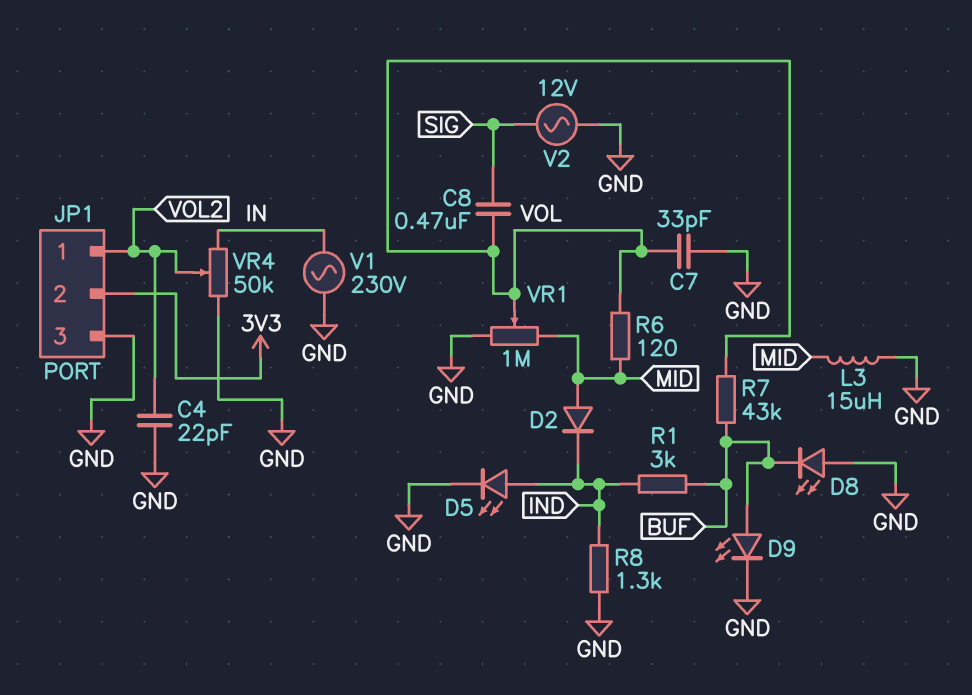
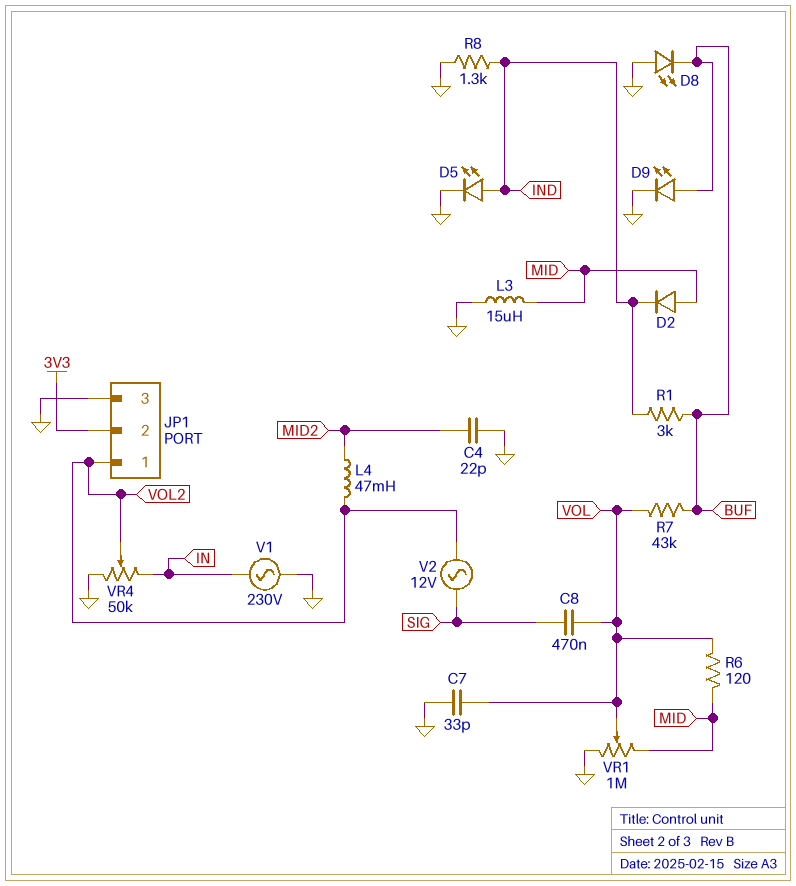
C4: 22pF (GND, VOL2) -> 22pF (GND, MID2)
L4: none -> 47mH (MID2, VOL2)
V2: AC 12V (GND, SIG) -> AC 12V (SIG, VOL2)

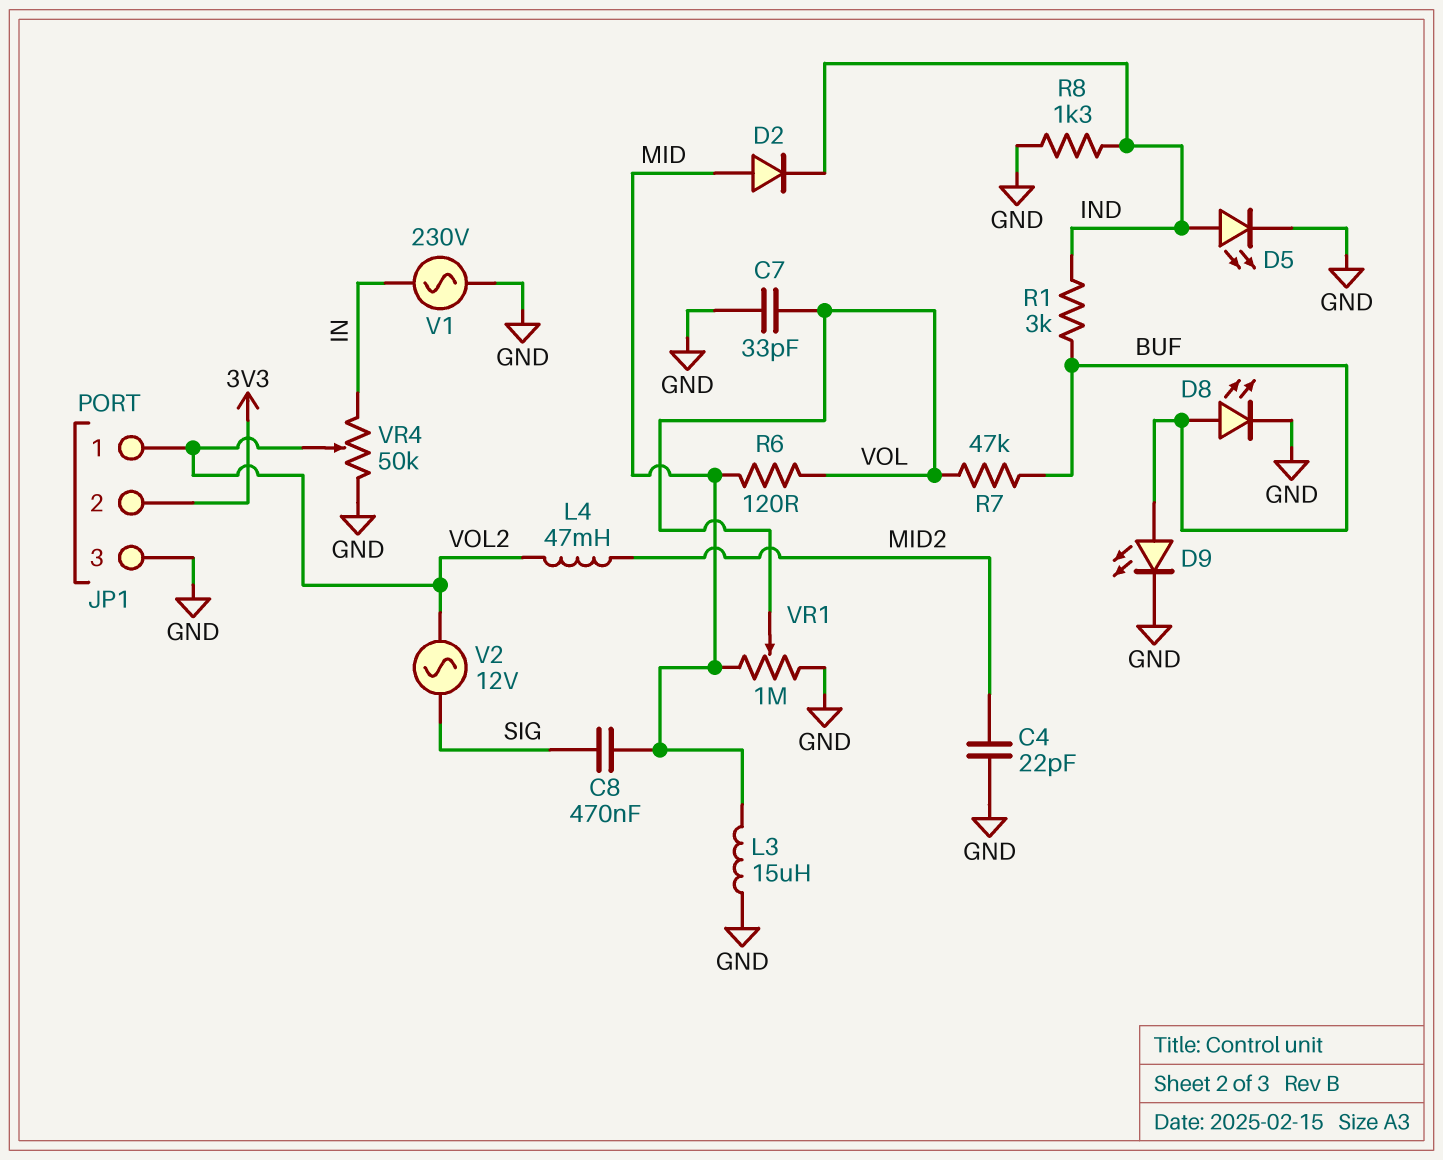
C8: 470nF (SIG, VOL) -> 470nF (MID, SIG)
D8: LED (A GND, K BUF) -> LED (A BUF, K GND)
R7: 43k (BUF, VOL) -> 47k (BUF, VOL)

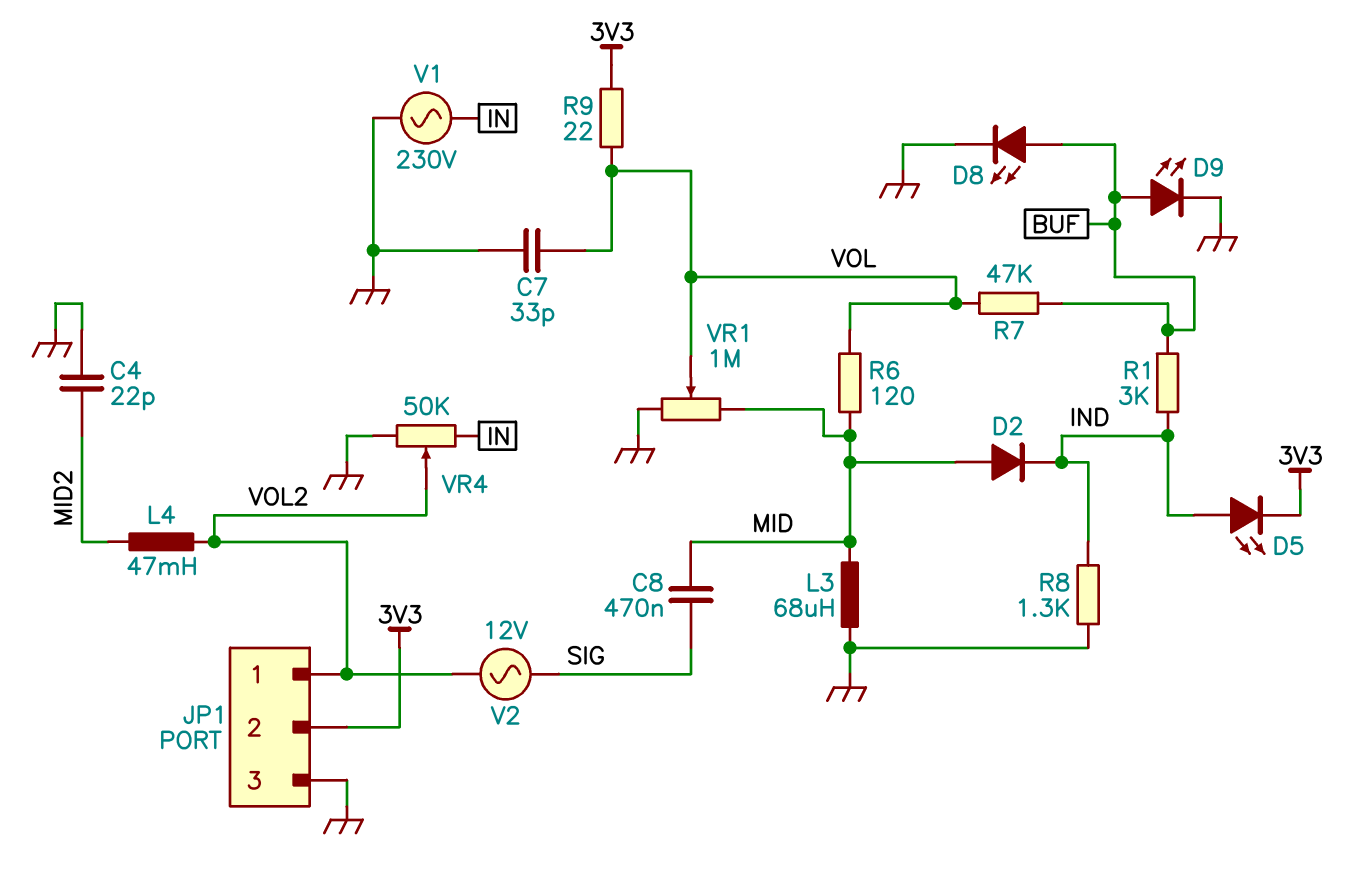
D5: LED (A IND, K GND) -> LED (A IND, K 3V3)
L3: 15uH (GND, MID) -> 68uH (GND, MID)
R9: none -> 22 (3V3, VOL)

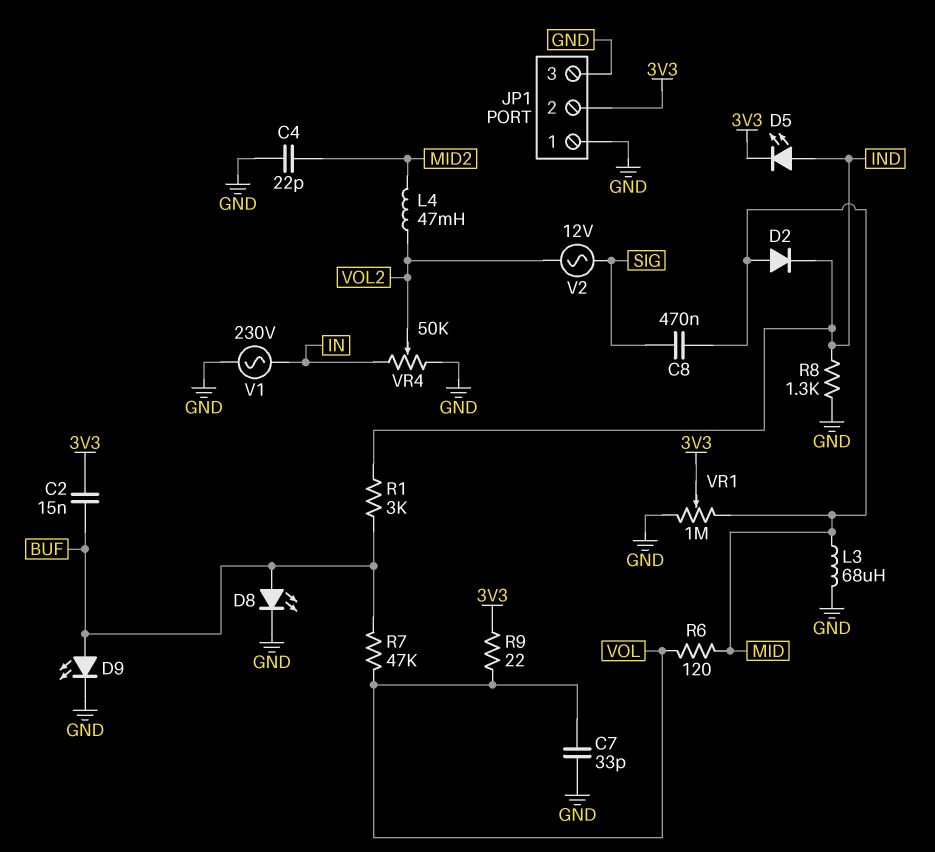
C2: none -> 15nF (3V3, BUF)
JP1 pin 1: VOL2 -> GND
VR1: 1M (GND, MID, wiper VOL) -> 1M (GND, MID, wiper 3V3)

